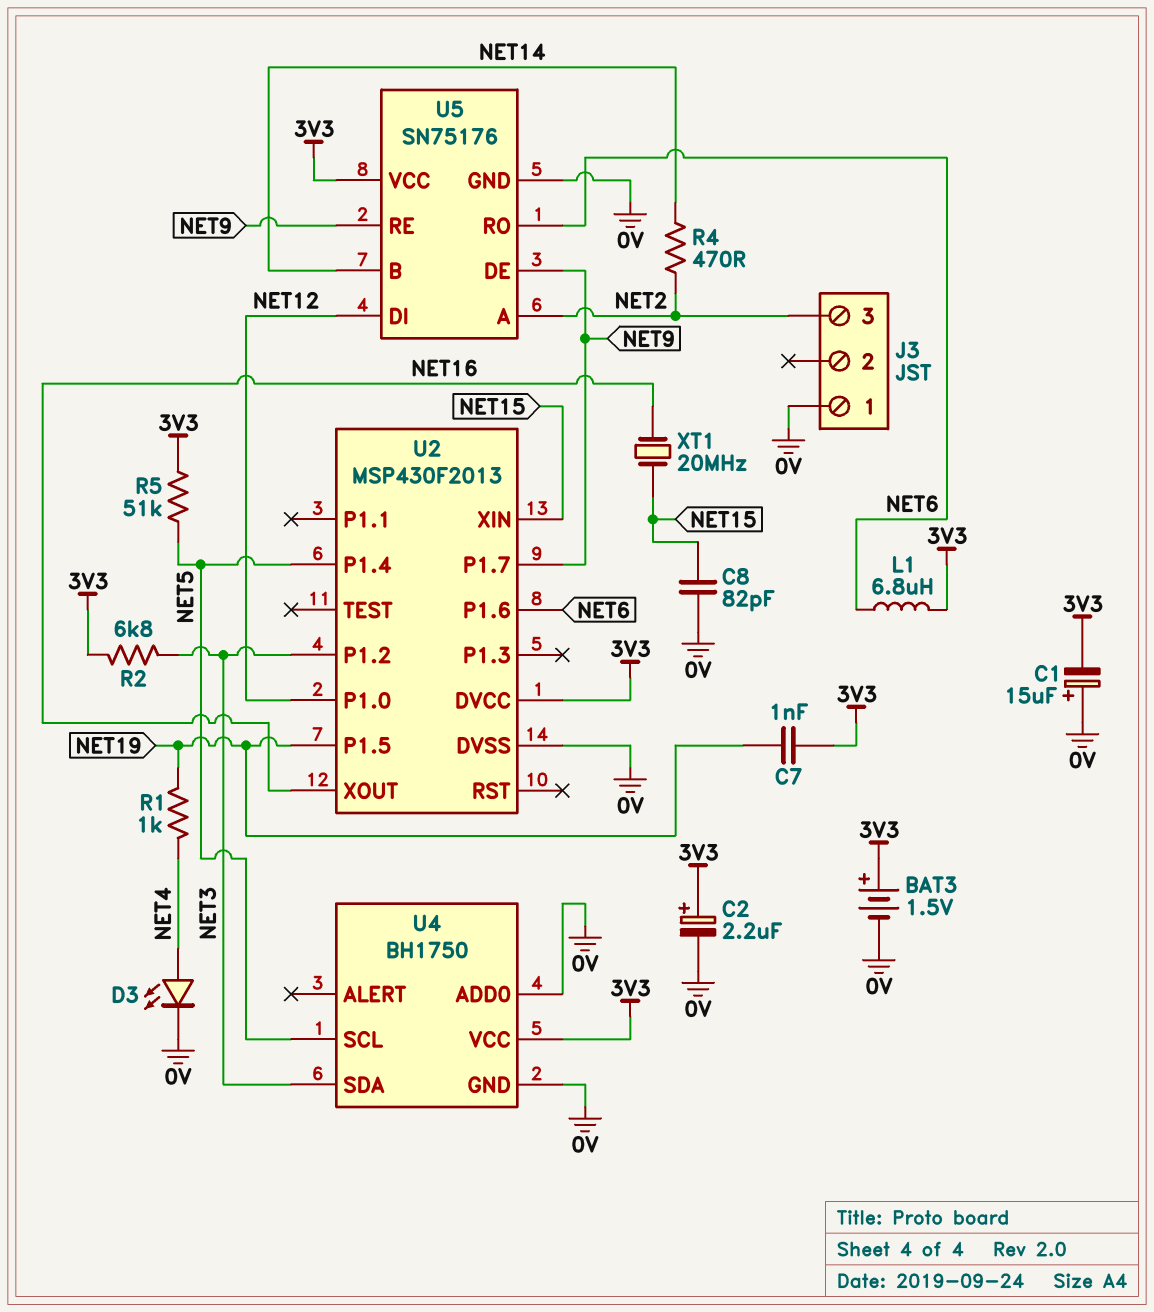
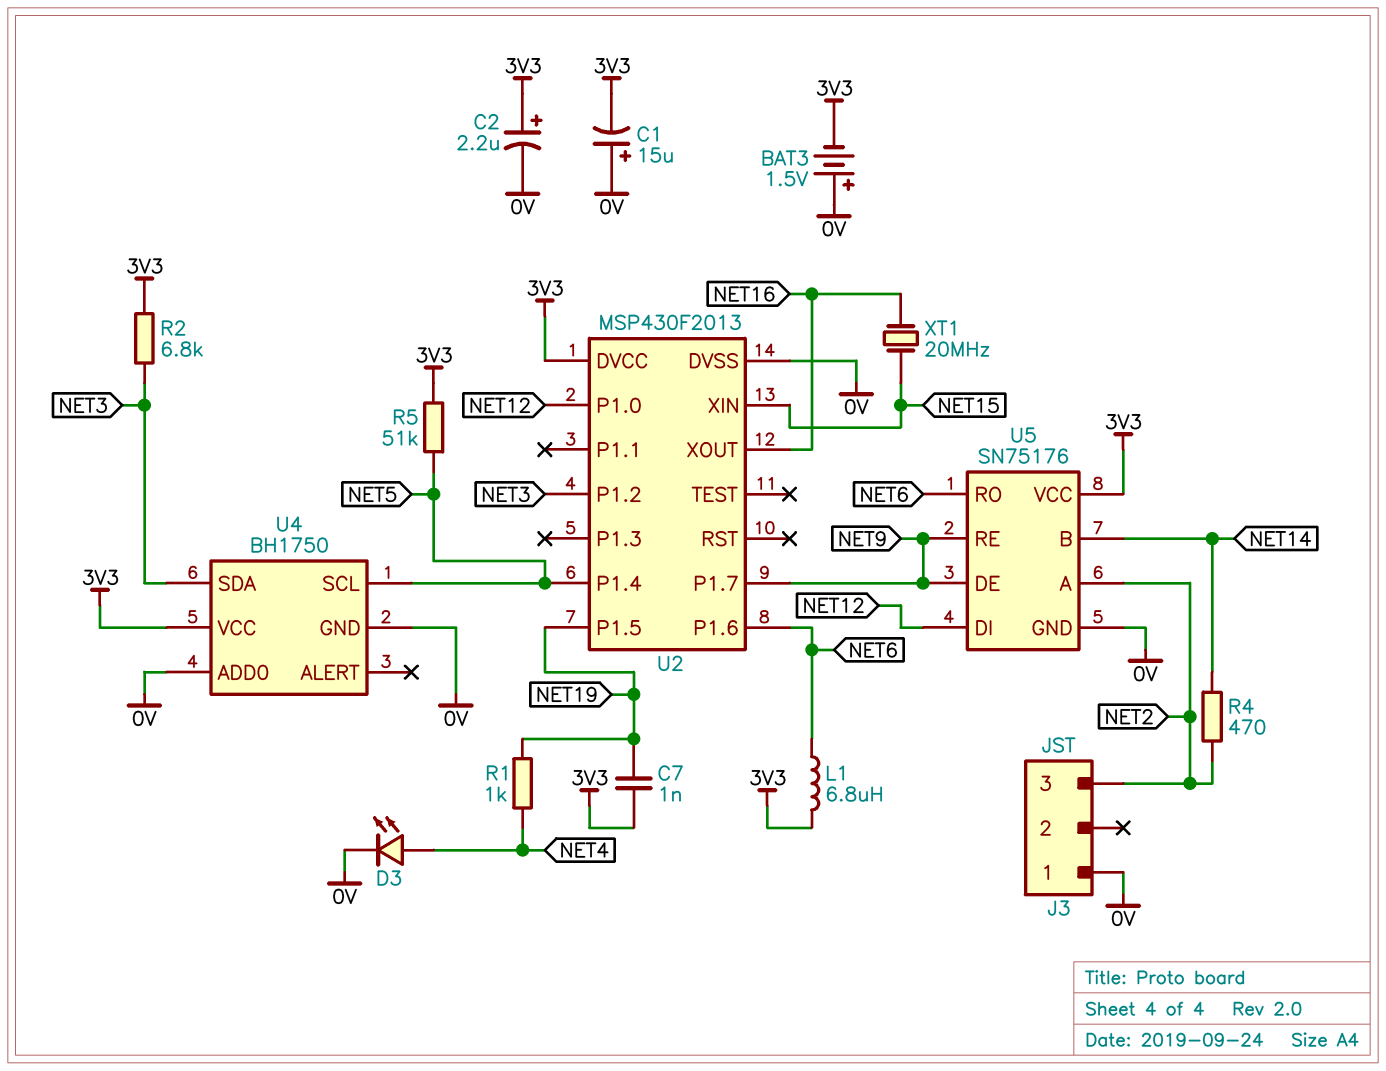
BAT3: 1.5V (plus 3V3, minus 0V) -> 1.5V (plus 0V, minus 3V3)
C8: 82pF (0V, NET15) -> none

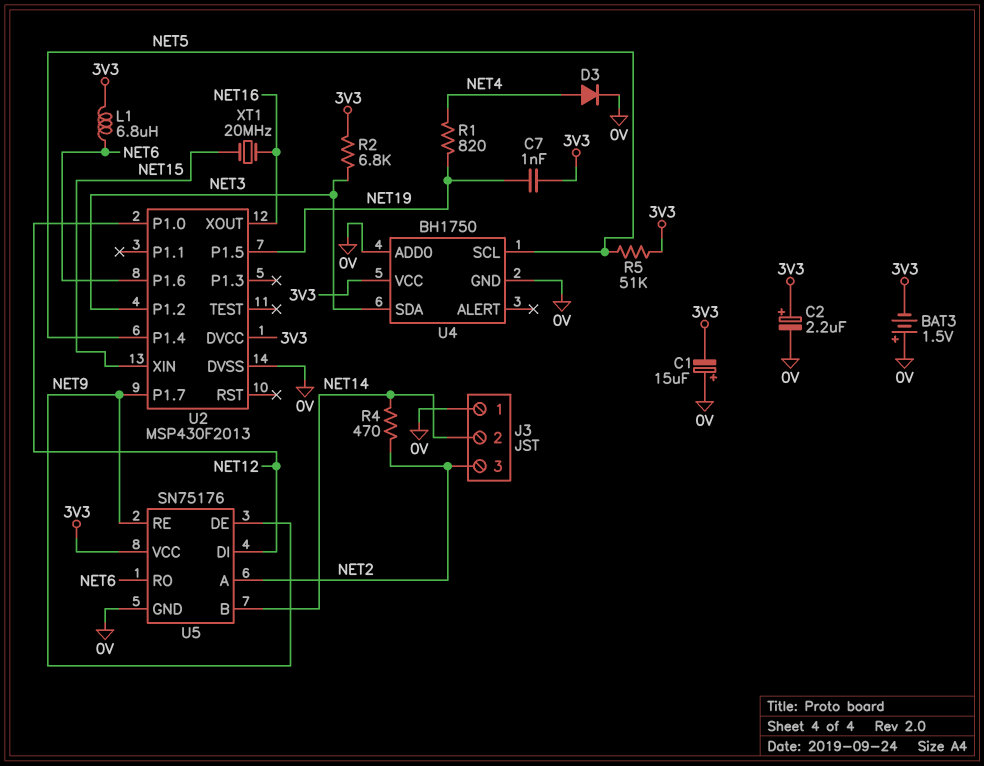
D3: LED (A NET4, K 0V) -> diode (A NET4, K 0V)
J3 pin 2: none -> NET14
R1: 1k (NET4, NET19) -> 820 (NET4, NET19)

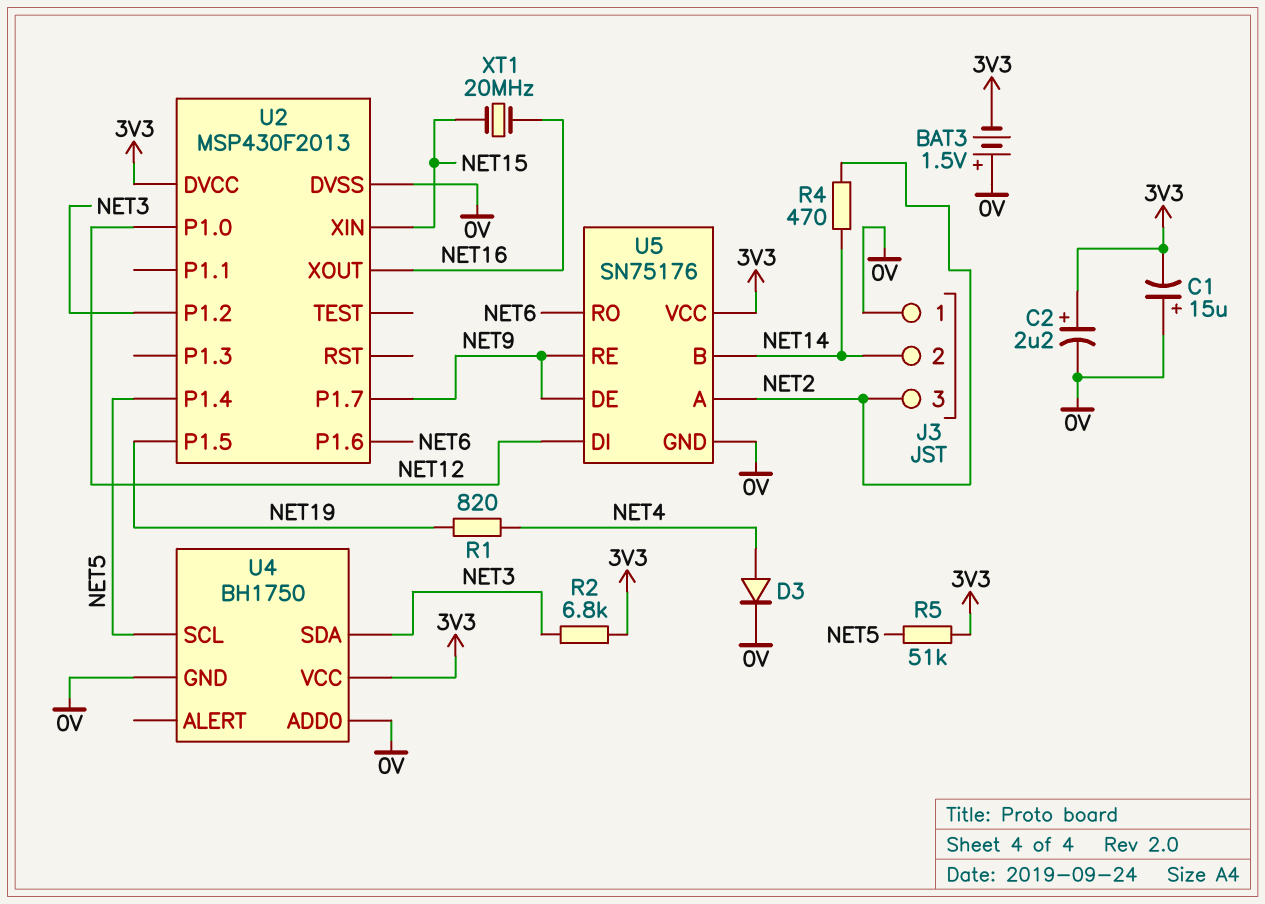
C7: 1nF (3V3, NET19) -> none
L1: 6.8uH (3V3, NET6) -> none

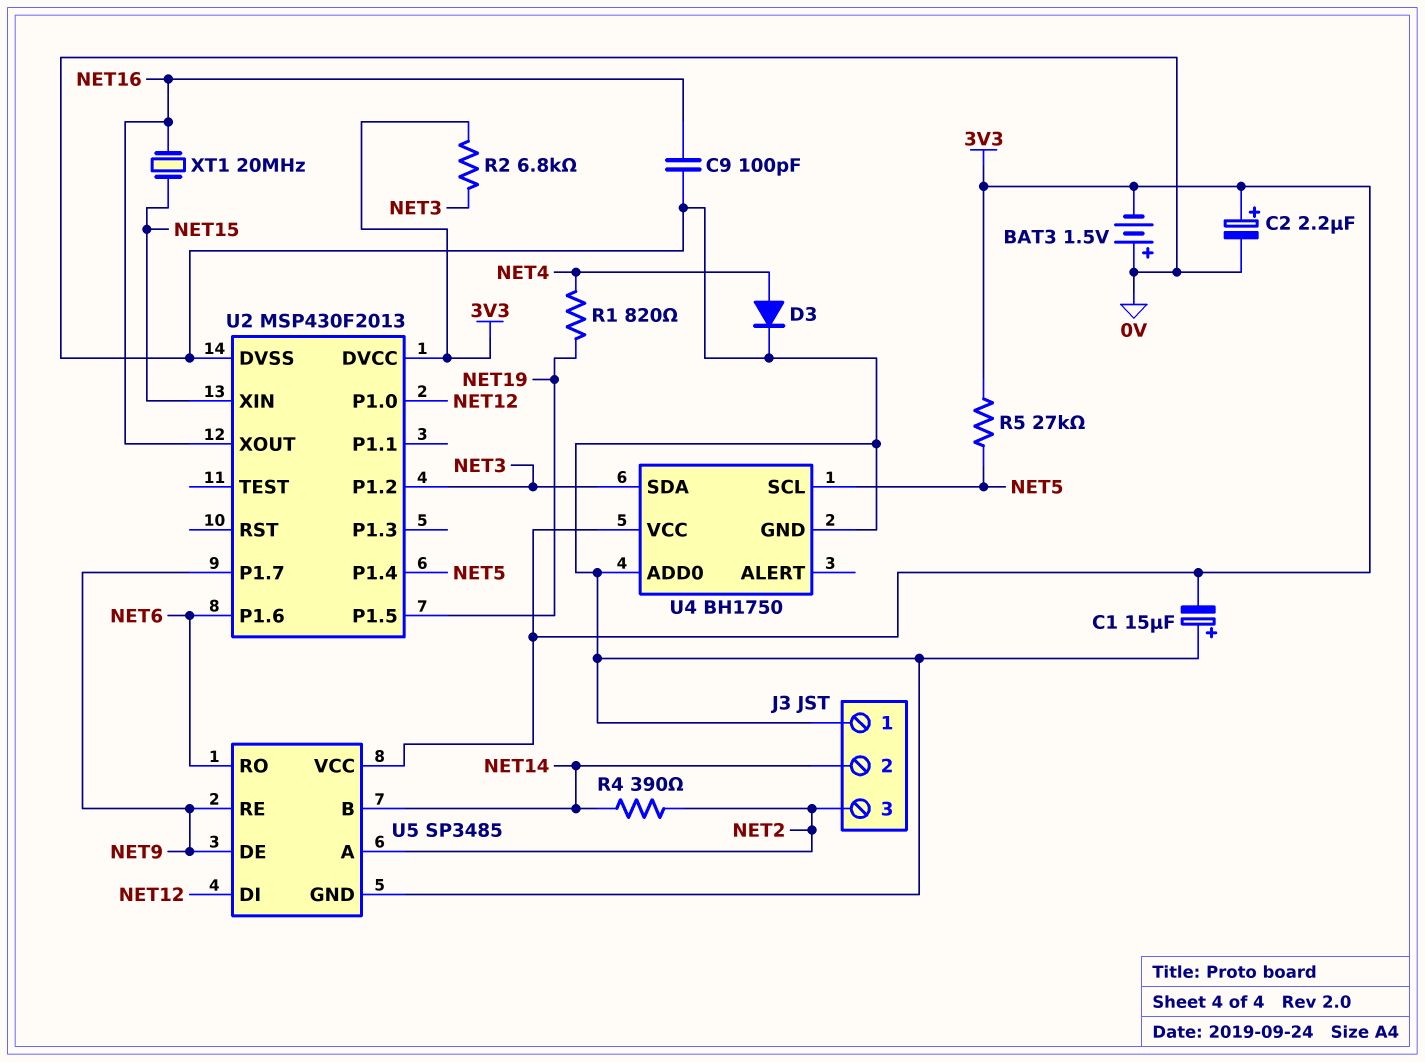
C9: none -> 100pF (0V, NET16)
R4: 470 (NET2, NET14) -> 390 (NET2, NET14)
R5: 51k (3V3, NET5) -> 27k (3V3, NET5)
U5: SN75176 -> SP3485

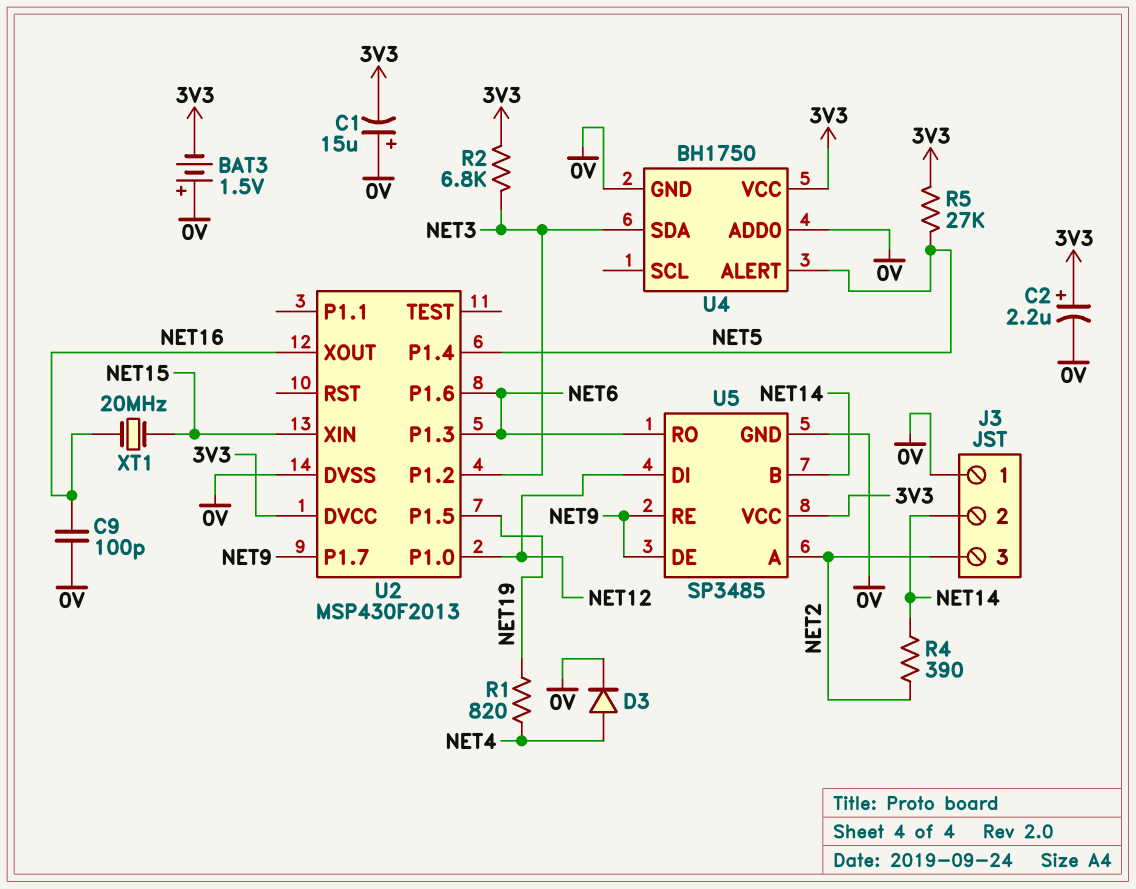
U2 pin P1.3: none -> NET6
U4 pin ALERT: none -> NET5
U4 pin SCL: NET5 -> none

